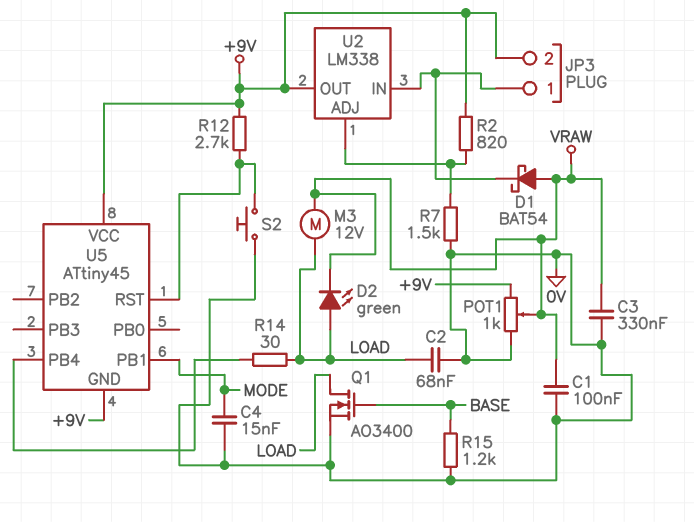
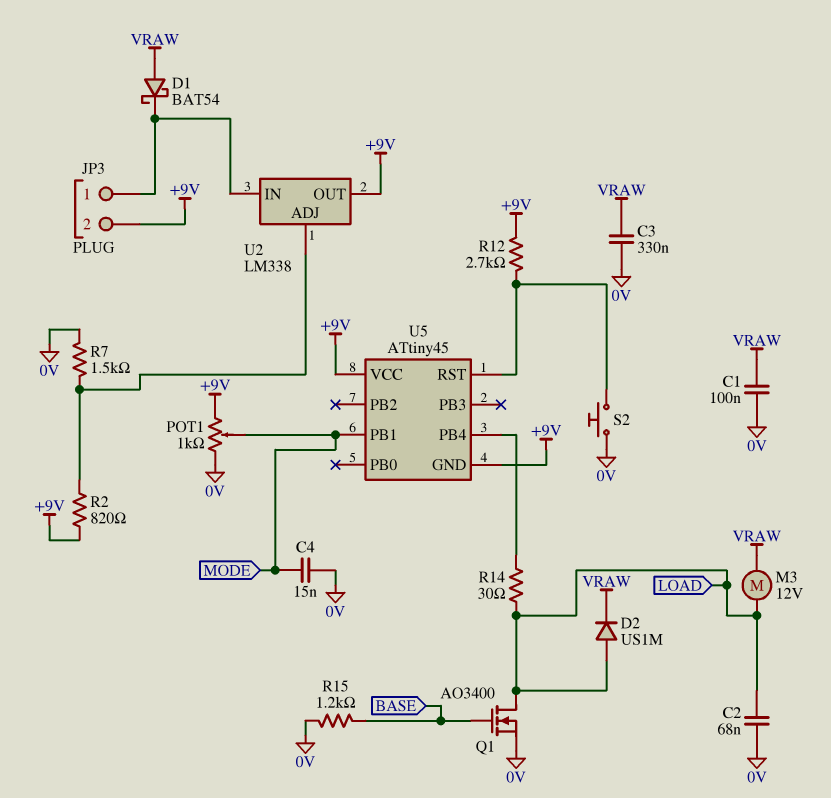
D2: LED green (A LOAD, K VRAW) -> diode US1M (A LOAD, K VRAW)
POT1: 1k (+9V, 0V, wiper VRAW) -> 1k (+9V, 0V, wiper MODE)

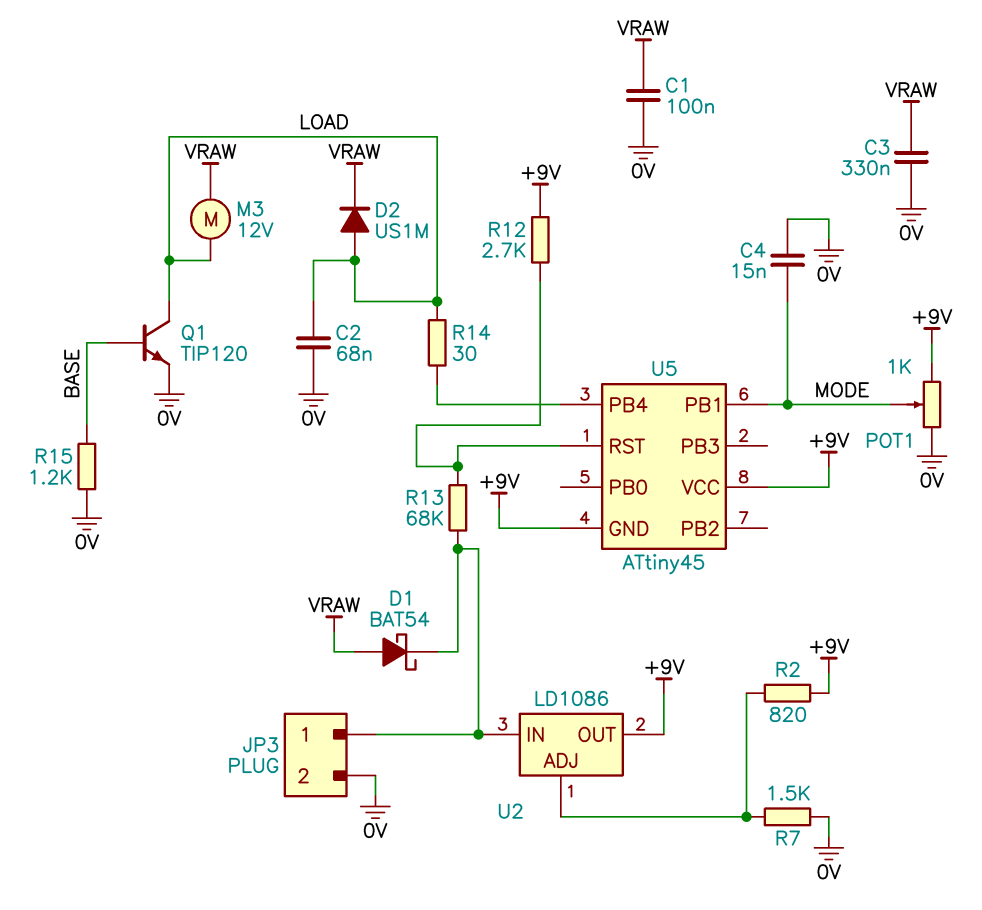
JP3 pin 2: +9V -> 0V
Q1: NMOS AO3400 (G BASE, D LOAD, S 0V) -> NPN TIP120 (B BASE, C LOAD, E 0V)
R13: none -> 68k (JP3/1, U5/RST)
S2: button (0V, U5/RST) -> none
U2: LM338 -> LD1086

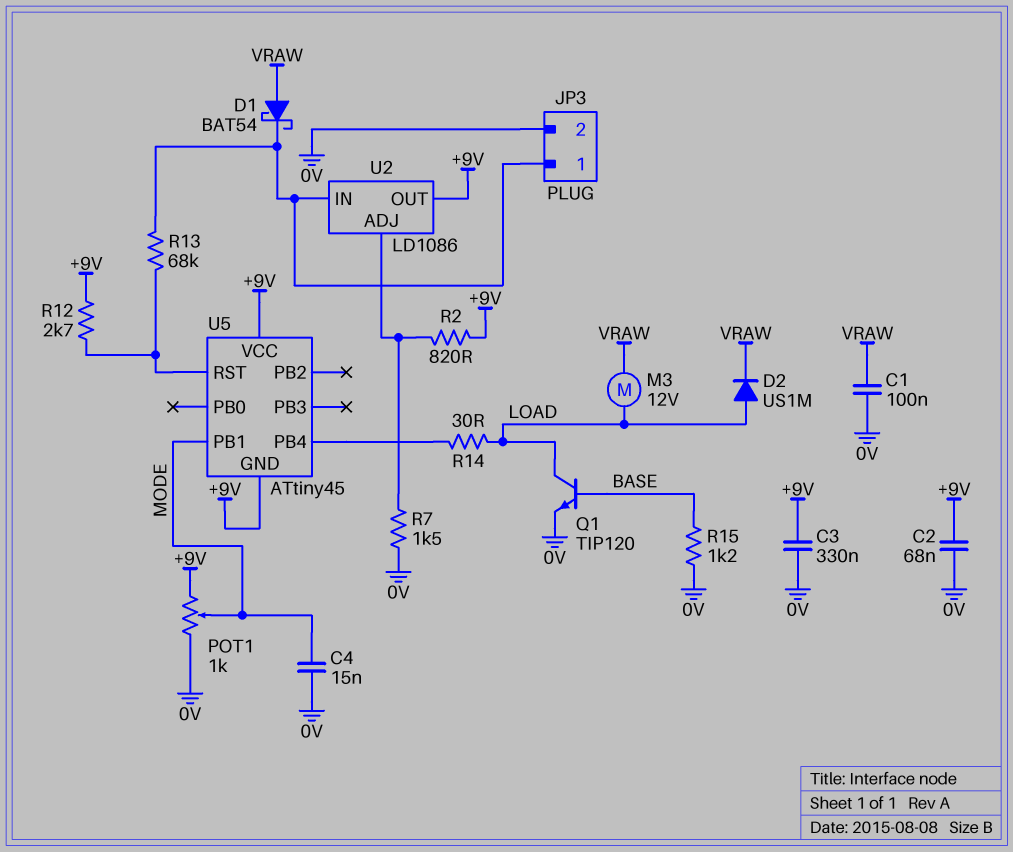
C2: 68nF (0V, LOAD) -> 68nF (+9V, 0V)
C3: 330nF (0V, VRAW) -> 330nF (+9V, 0V)

